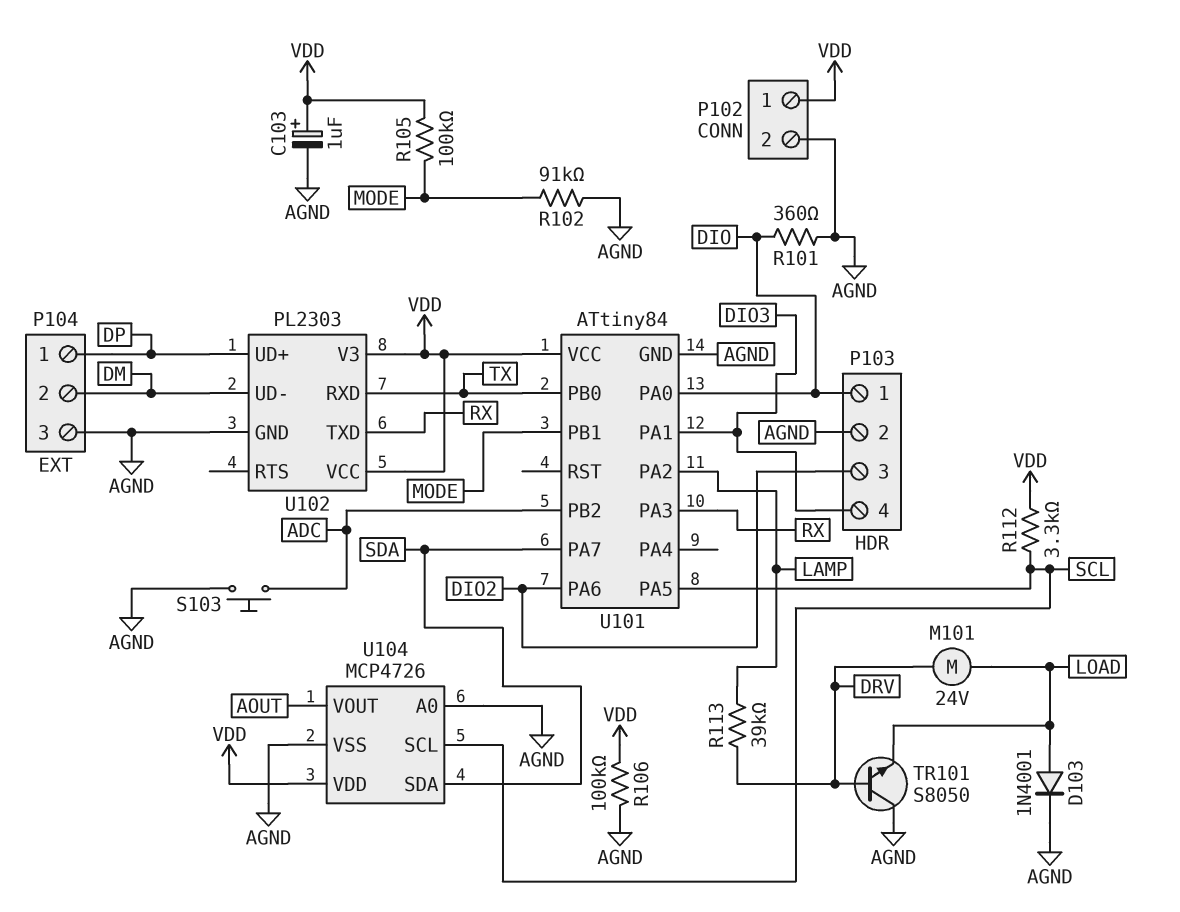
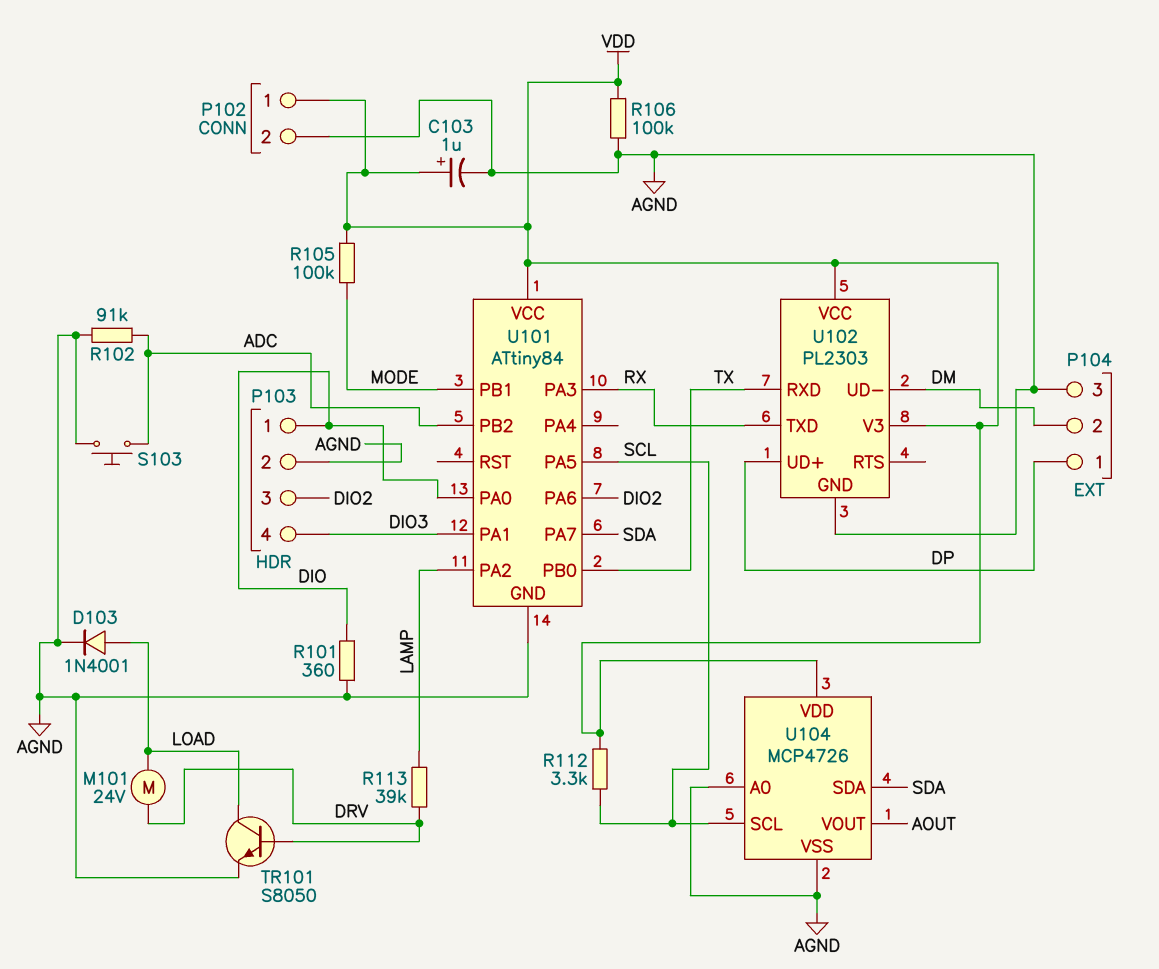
R102: 91k (AGND, MODE) -> 91k (ADC, AGND)
TR101: NPN S8050 (B DRV, C AGND, E LOAD) -> NPN S8050 (B DRV, C LOAD, E AGND)

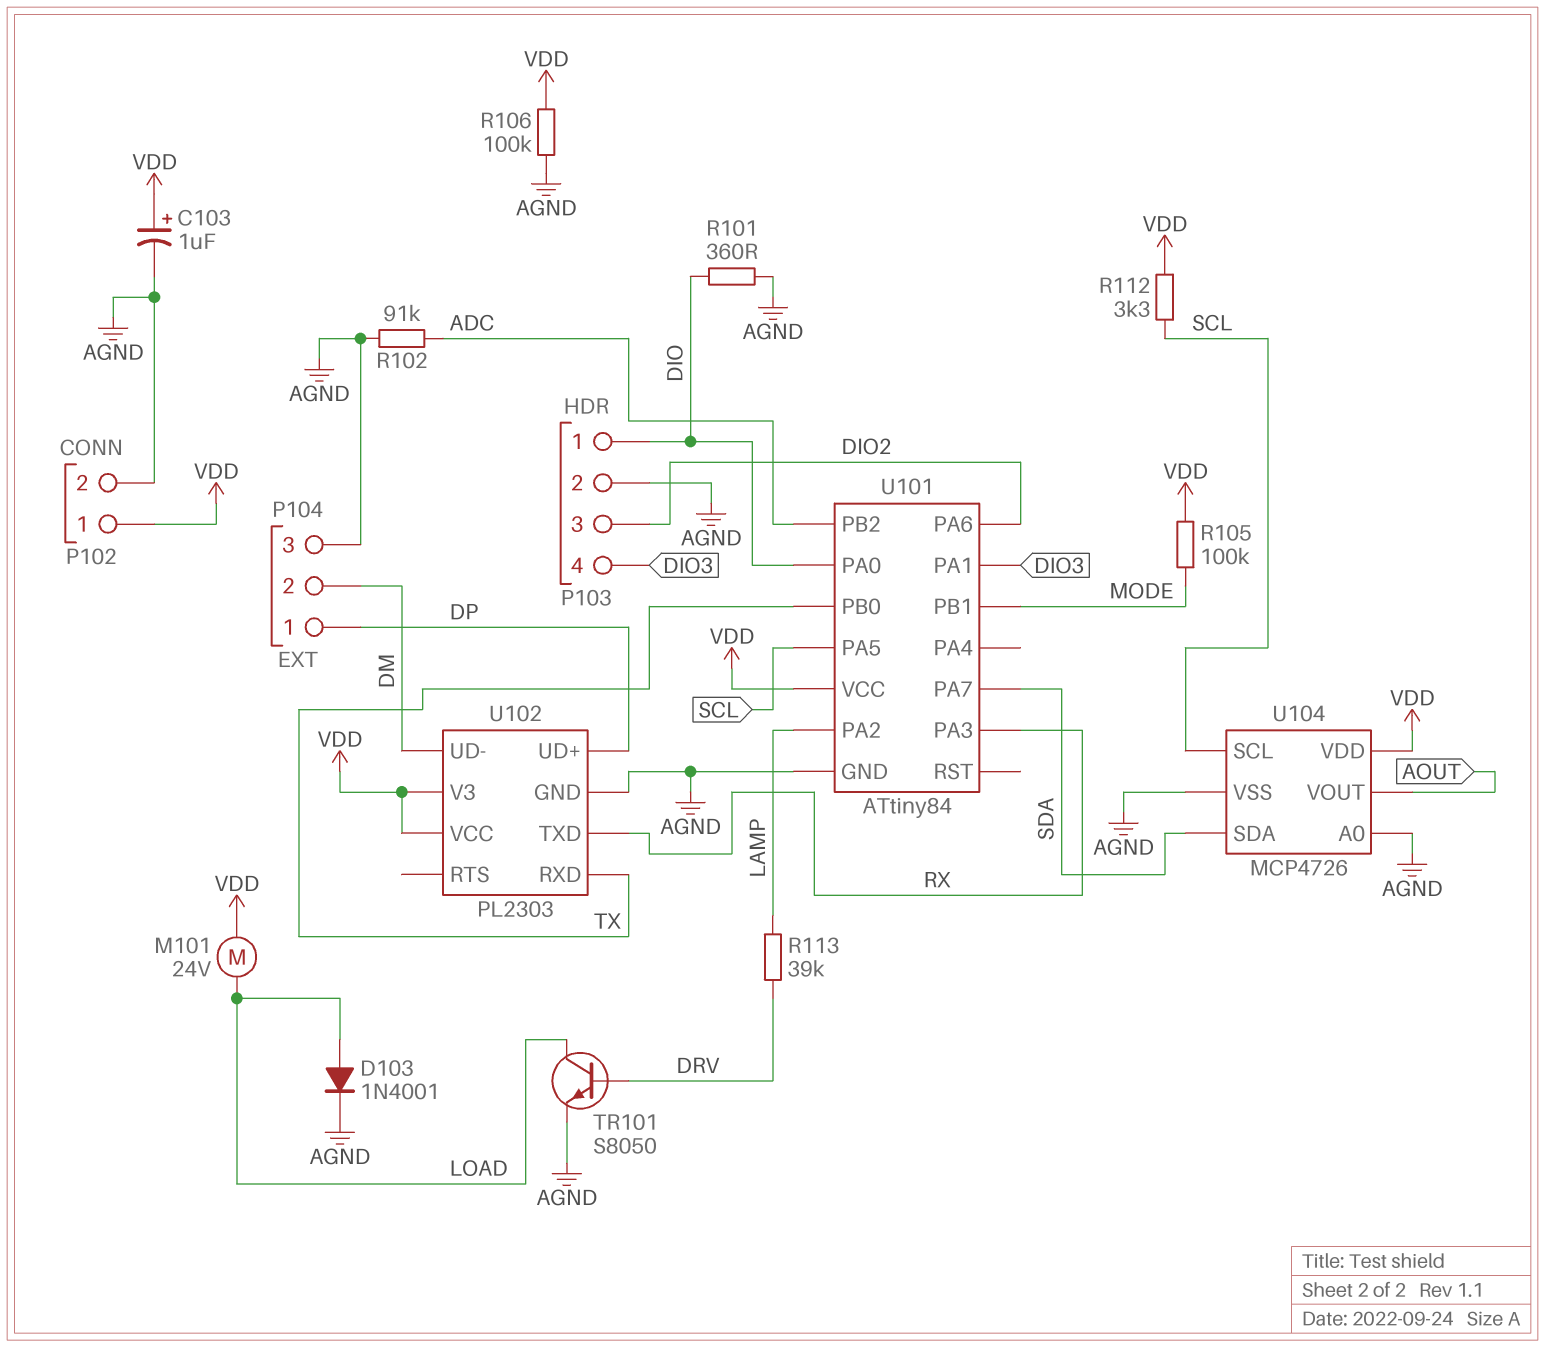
M101: motor 24V (DRV, LOAD) -> motor 24V (LOAD, VDD)
S103: button (ADC, AGND) -> none

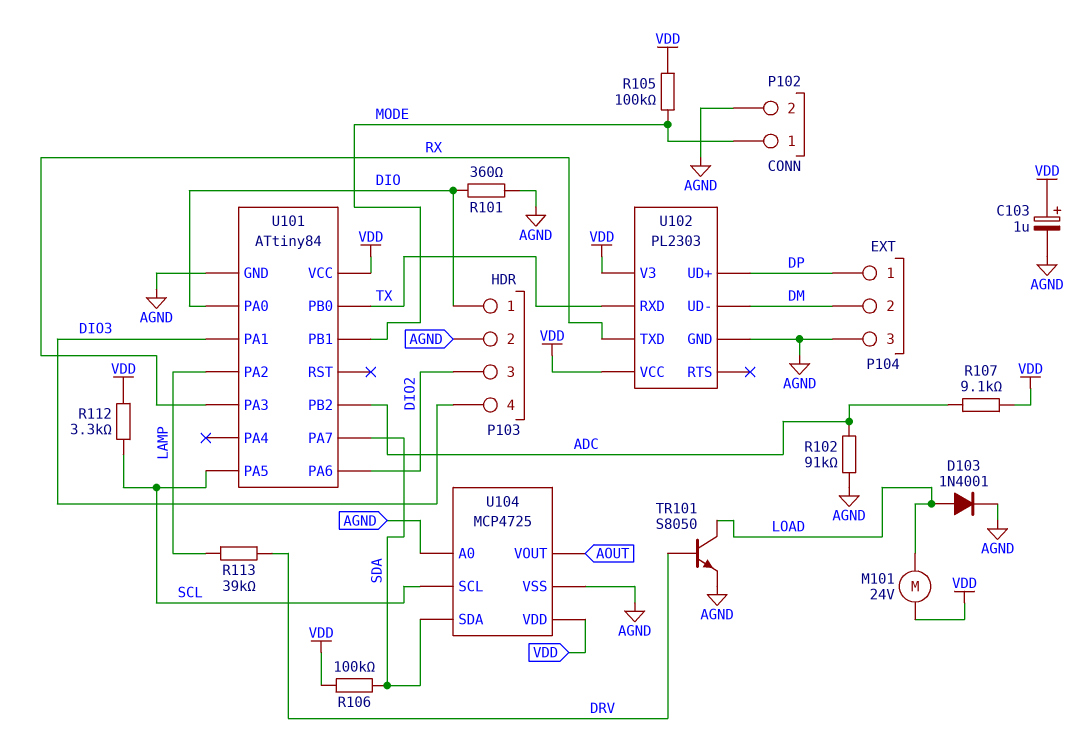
P102 pin 1: VDD -> MODE
R106: 100k (AGND, VDD) -> 100k (SDA, VDD)
R107: none -> 9.1k (ADC, VDD)
U104: MCP4726 -> MCP4725

